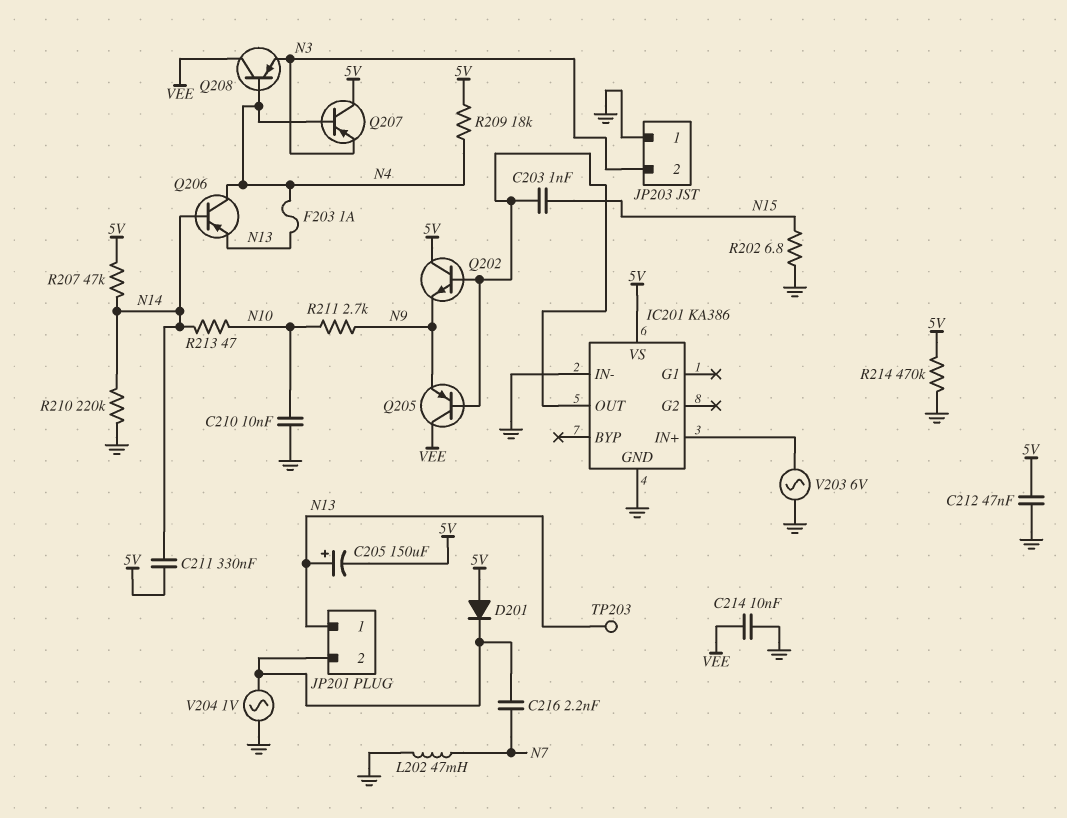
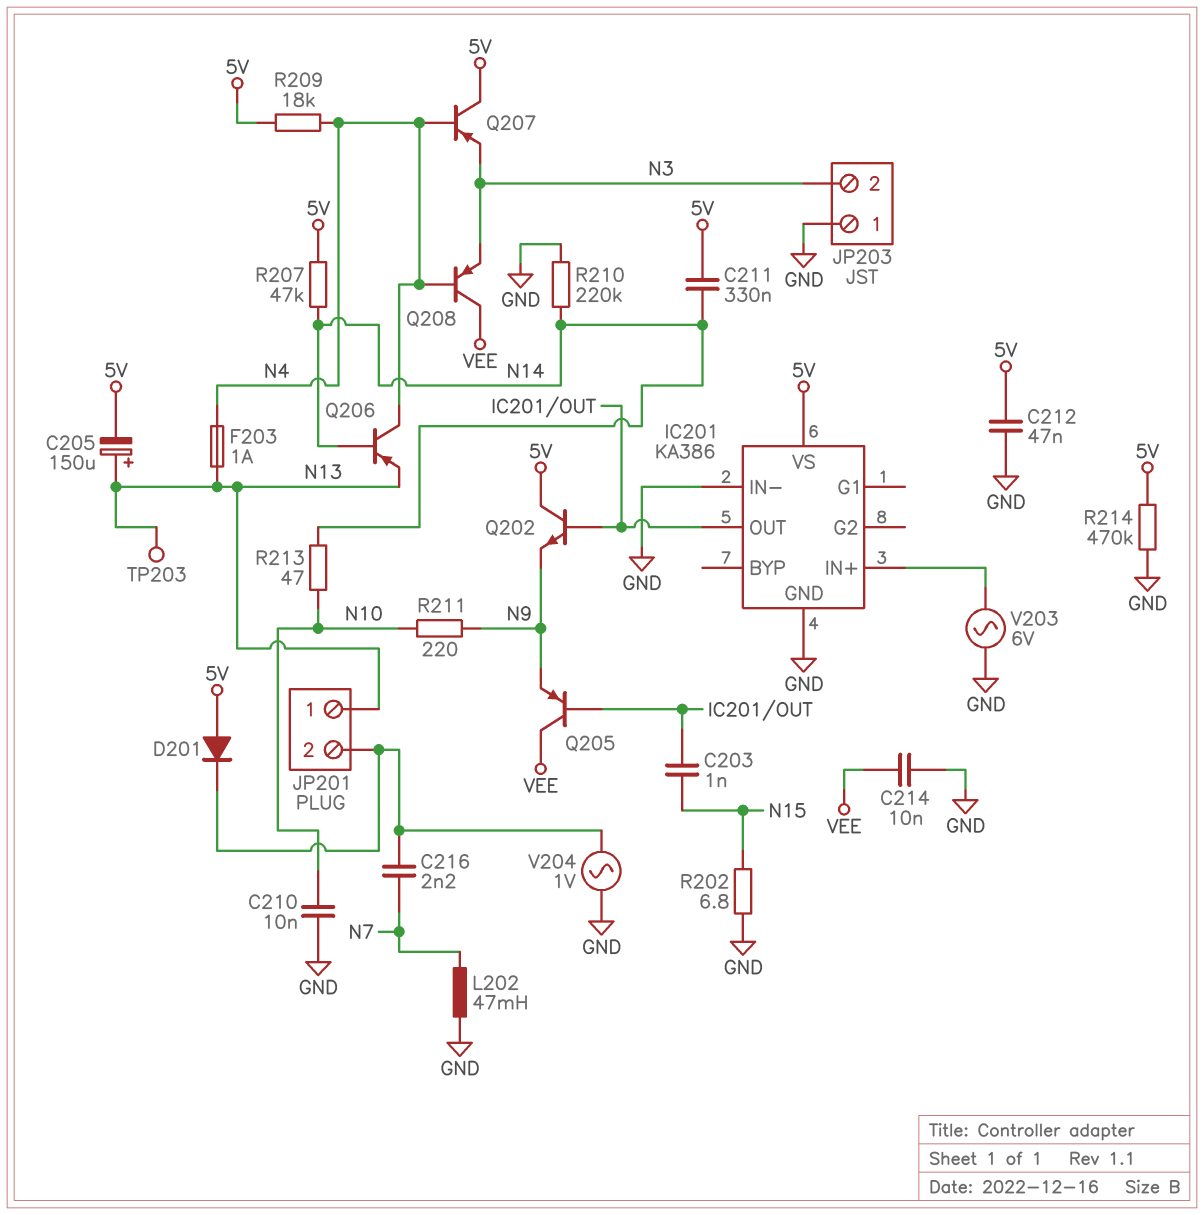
R211: 2.7k (N9, N10) -> 220 (N9, N10)

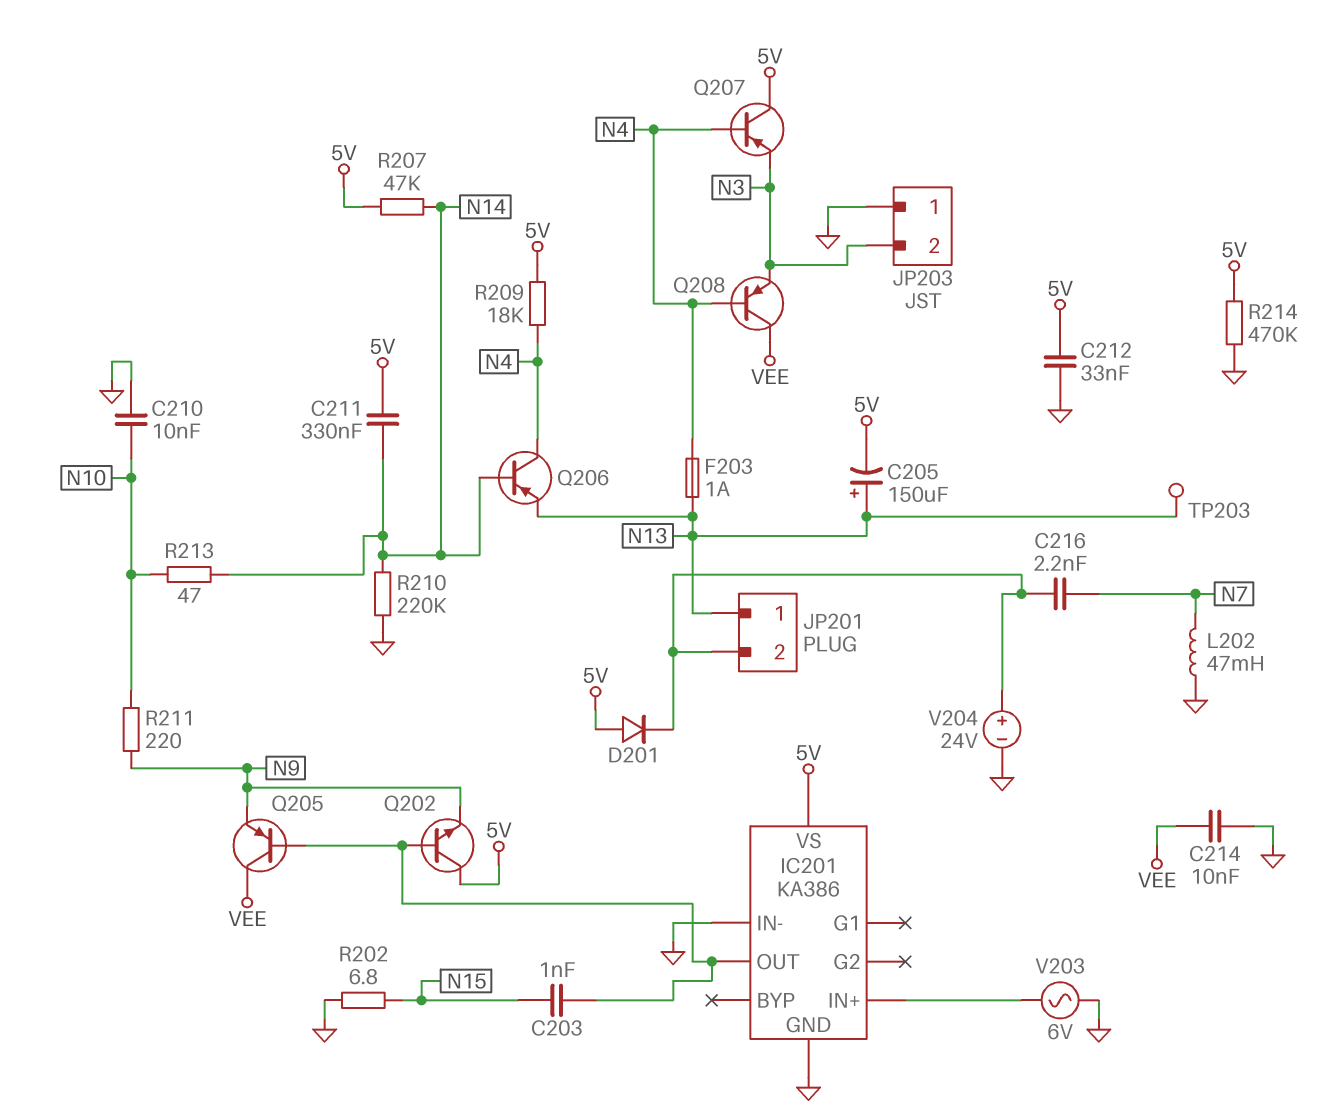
C212: 47nF (5V, GND) -> 33nF (5V, GND)
V204: AC 1V (GND, JP201/2) -> 24V (plus JP201/2, minus GND)

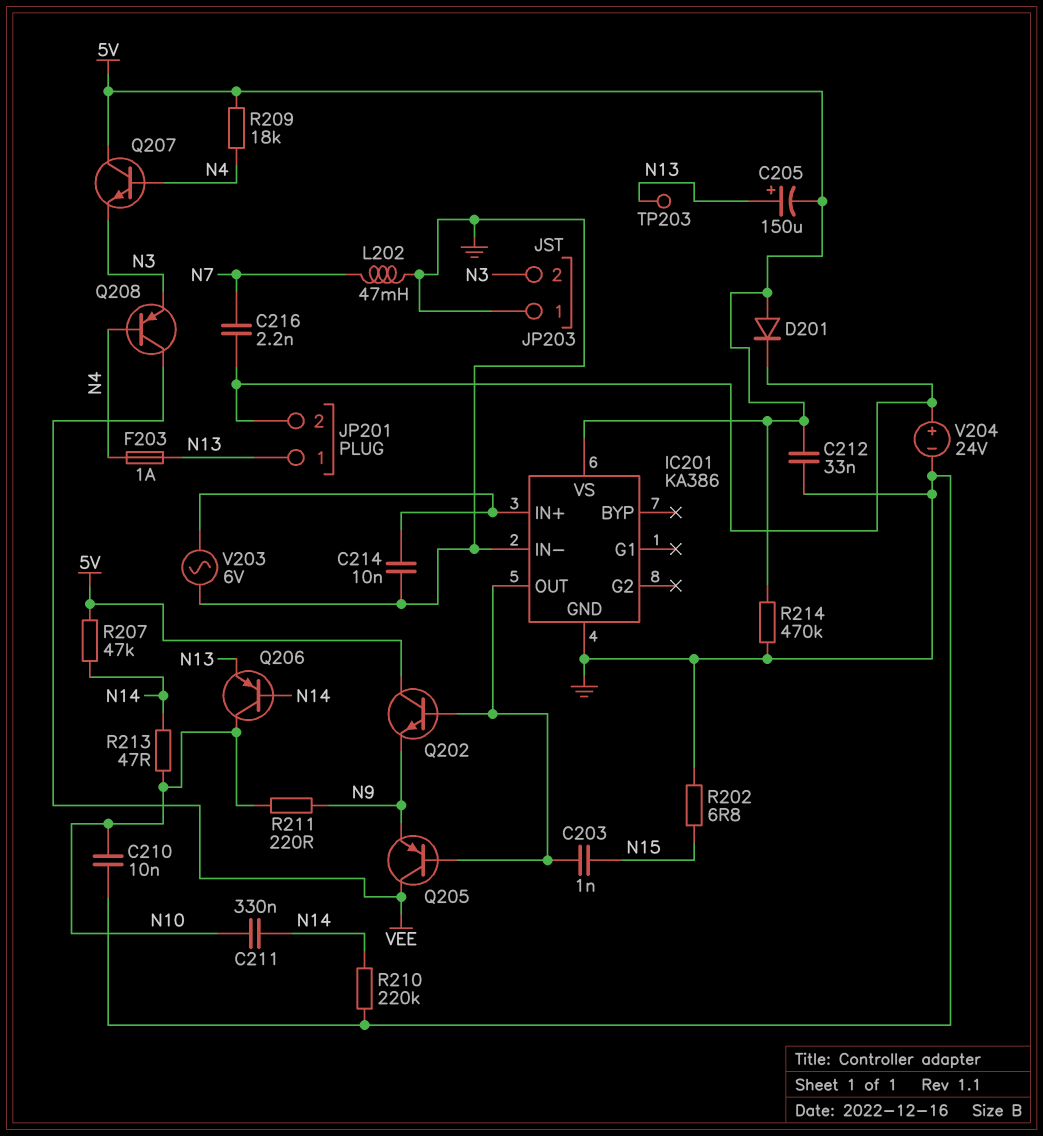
C211: 330nF (5V, N14) -> 330nF (N10, N14)
C214: 10nF (GND, VEE) -> 10nF (GND, IC201/IN+)
Q206: PNP (B N14, C N4, E N13) -> PNP (B N14, C N10, E N13)
Q207: PNP (B N4, C 5V, E N3) -> NPN (B N4, C 5V, E N3)

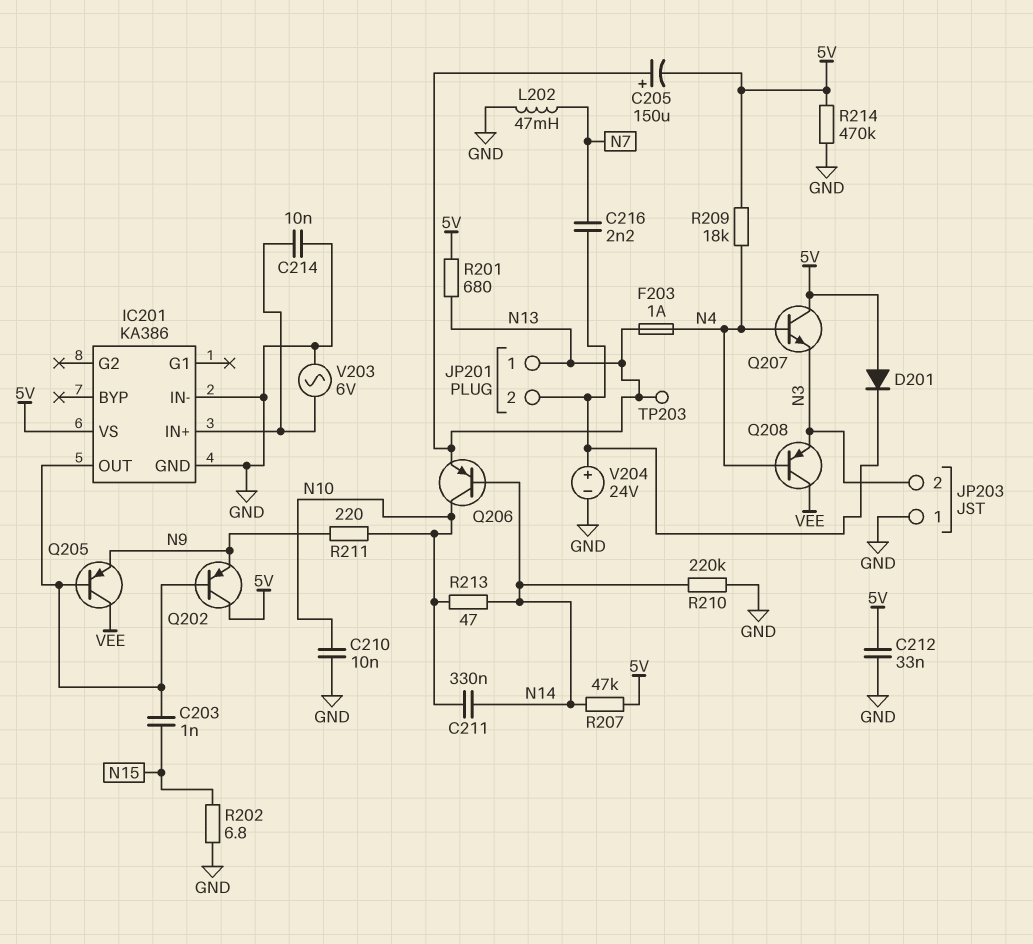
Q202: NPN (B IC201/OUT, C 5V, E N9) -> PNP (B IC201/OUT, C 5V, E N9)
R201: none -> 680 (5V, N13)

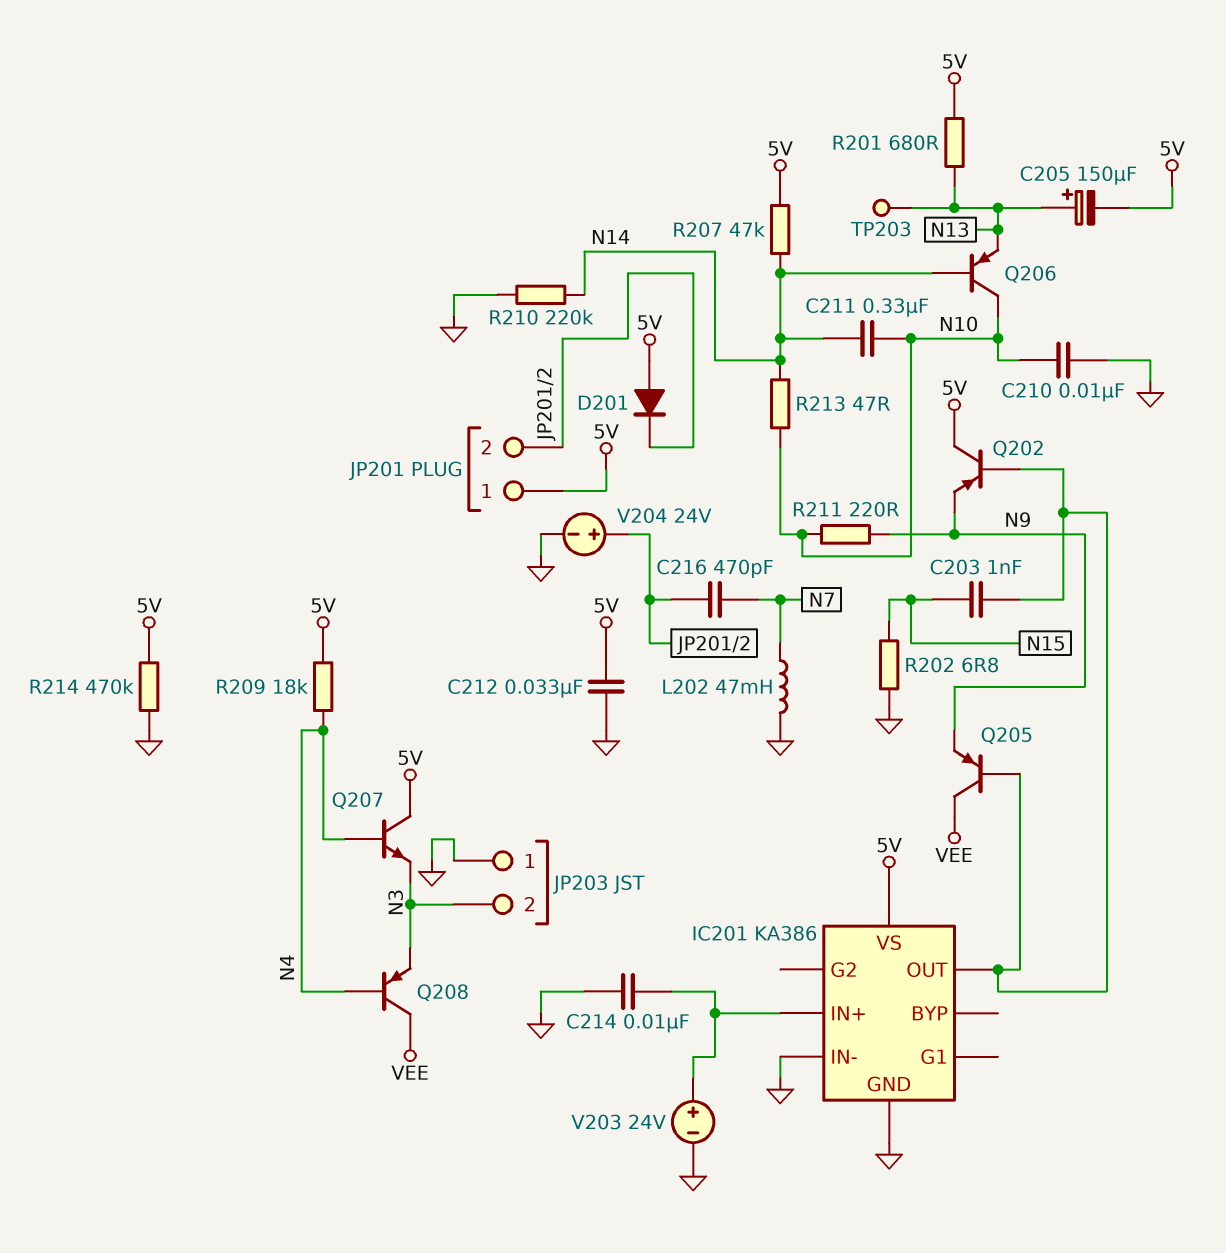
C216: 2.2nF (JP201/2, N7) -> 470pF (JP201/2, N7)
F203: 1A (N4, N13) -> none
JP201 pin 1: N13 -> 5V
V203: AC 6V (GND, IC201/IN+) -> 24V (plus IC201/IN+, minus GND)

